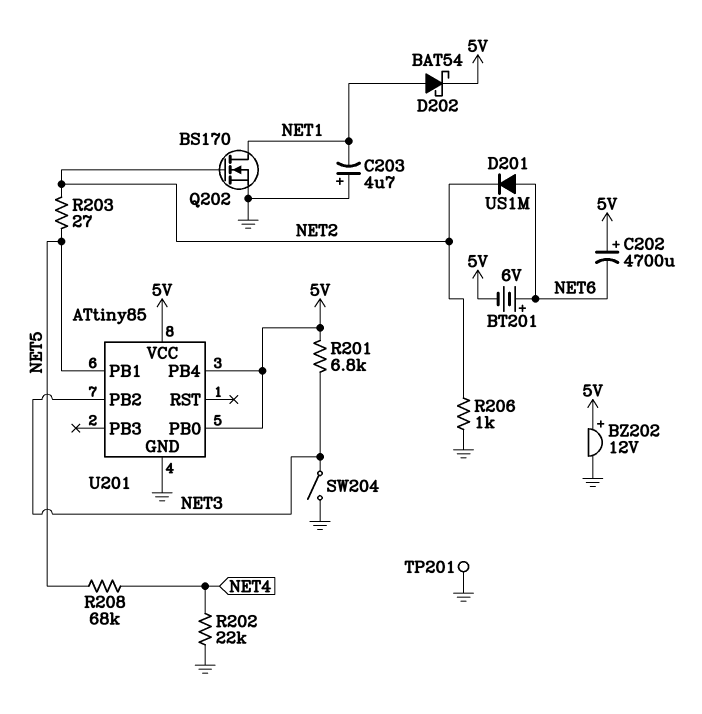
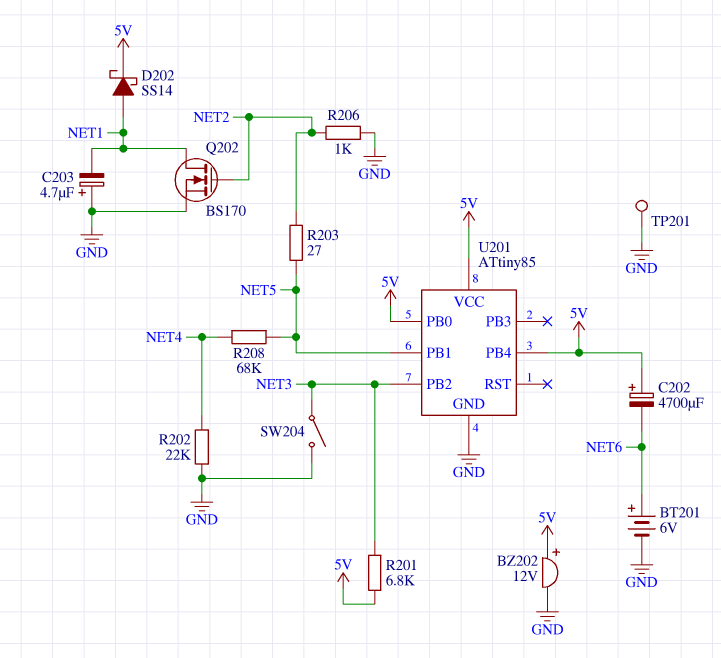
BT201: 6V (plus NET6, minus 5V) -> 6V (plus NET6, minus GND)
D201: diode US1M (A NET6, K NET2) -> none
D202: schottky BAT54 (A NET1, K 5V) -> schottky SS14 (A NET1, K 5V)

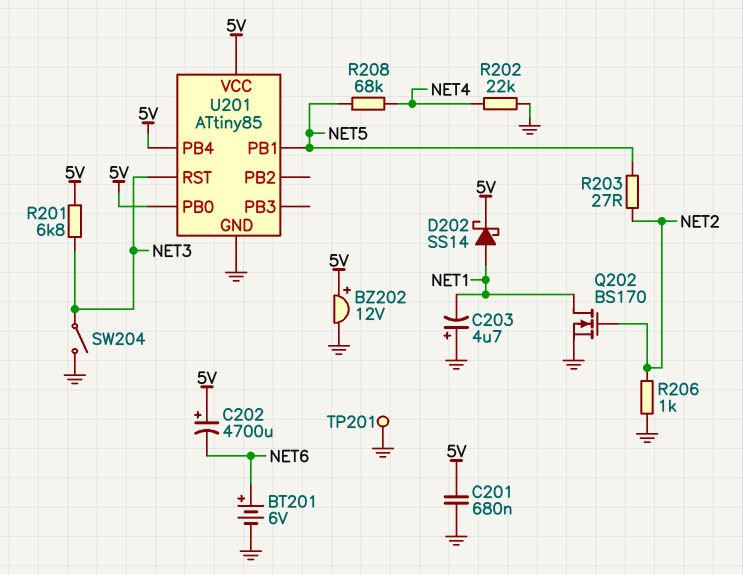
C201: none -> 680nF (5V, GND)
U201 pin PB2: NET3 -> none
U201 pin RST: none -> NET3

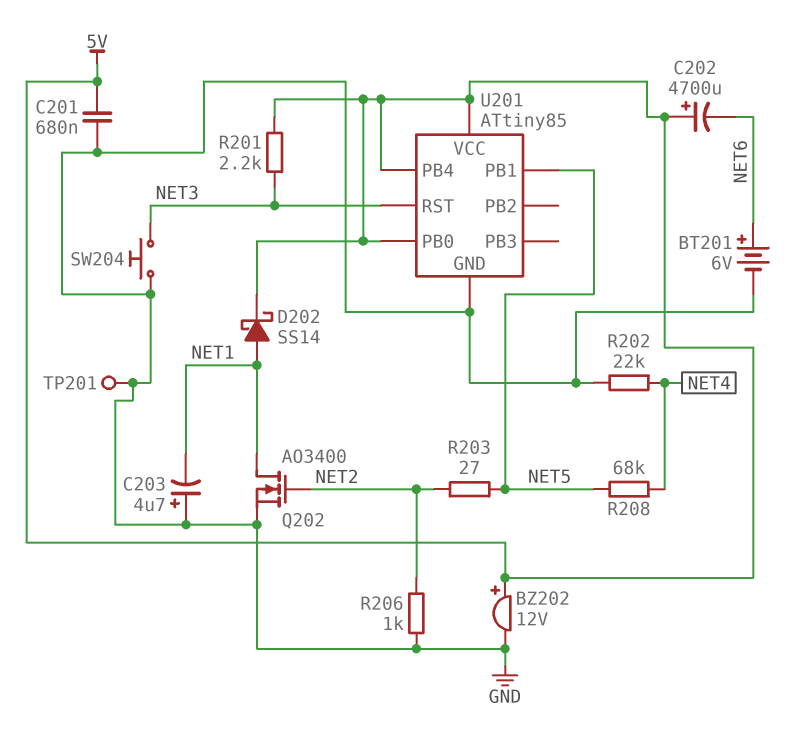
Q202: NMOS BS170 (G NET2, D NET1, S GND) -> NMOS AO3400 (G NET2, D NET1, S GND)
R201: 6.8k (5V, NET3) -> 2.2k (5V, NET3)
SW204: switch (GND, NET3) -> button (GND, NET3)

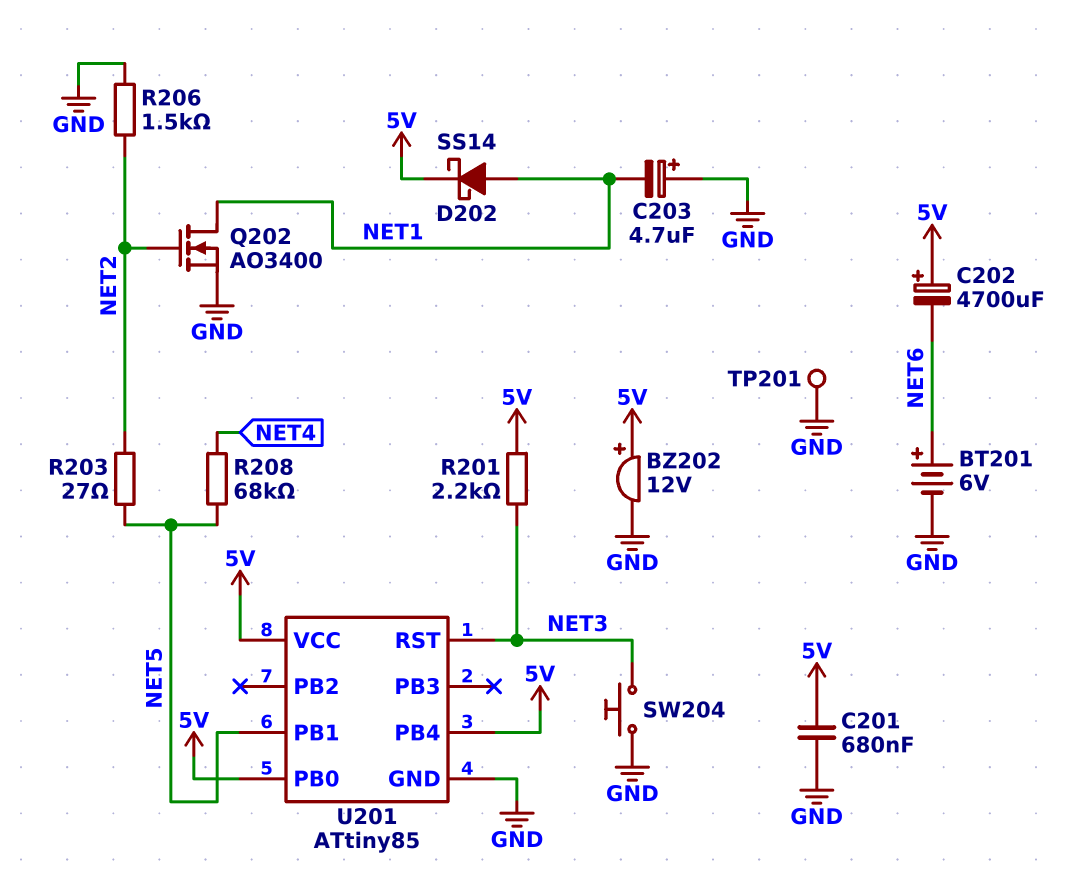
R202: 22k (GND, NET4) -> none
R206: 1k (GND, NET2) -> 1.5k (GND, NET2)

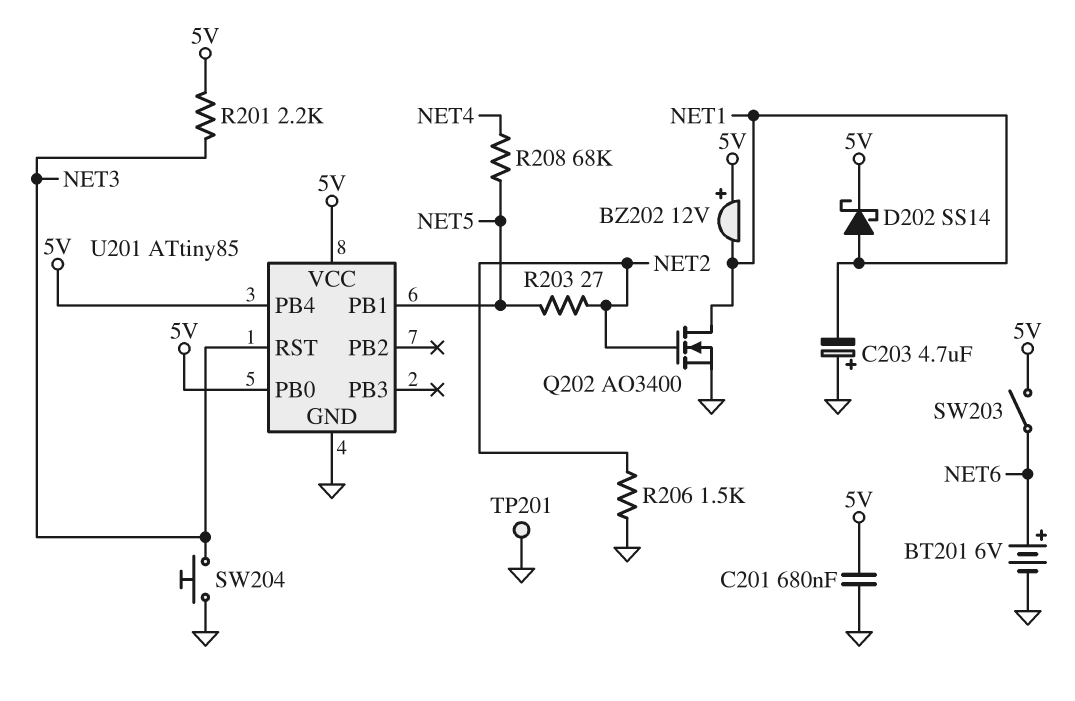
BZ202: buzzer 12V (plus 5V, minus GND) -> buzzer 12V (plus 5V, minus NET1)
C202: 4700uF (plus 5V, minus NET6) -> none
SW203: none -> switch (5V, NET6)

